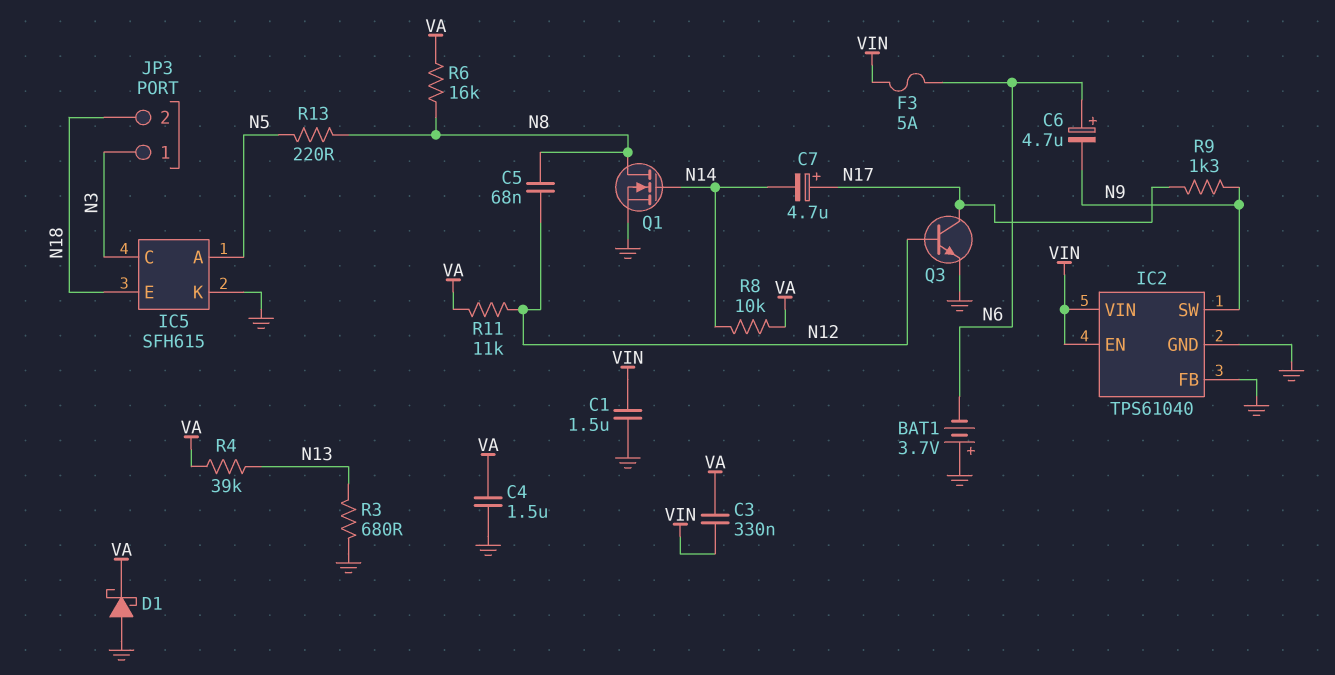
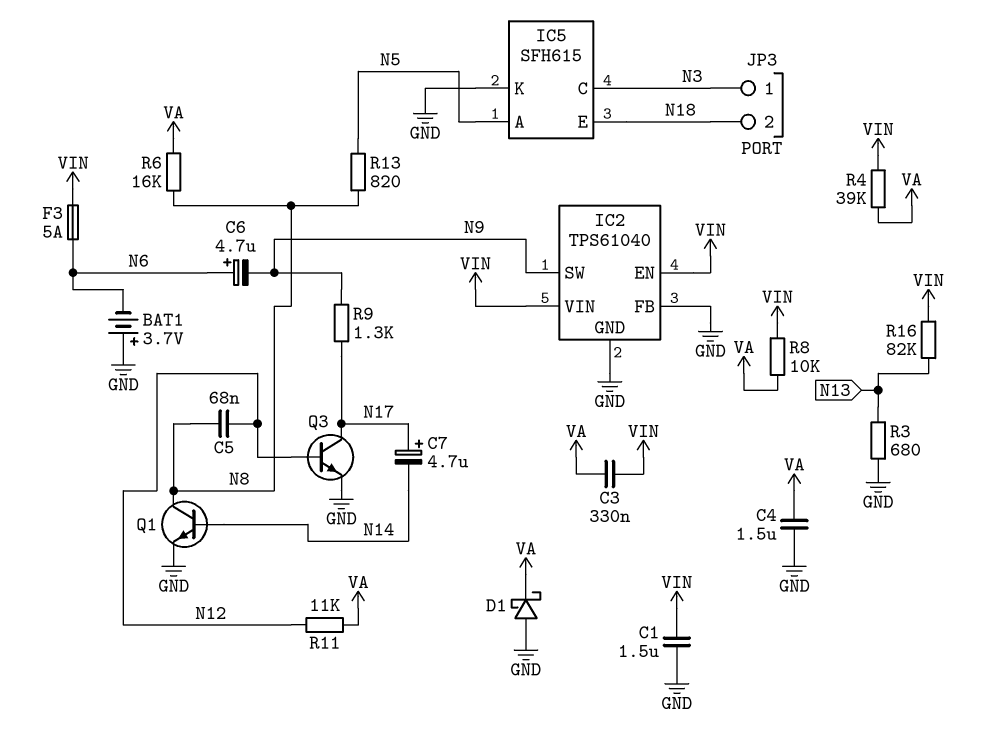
Q1: NMOS (G N14, D N8, S GND) -> NPN (B N14, C N8, E GND)
R4: 39k (N13, VA) -> 39k (VA, VIN)
R8: 10k (N14, VA) -> 10k (VA, VIN)
R13: 220 (N5, N8) -> 820 (N5, N8)
R16: none -> 82k (N13, VIN)

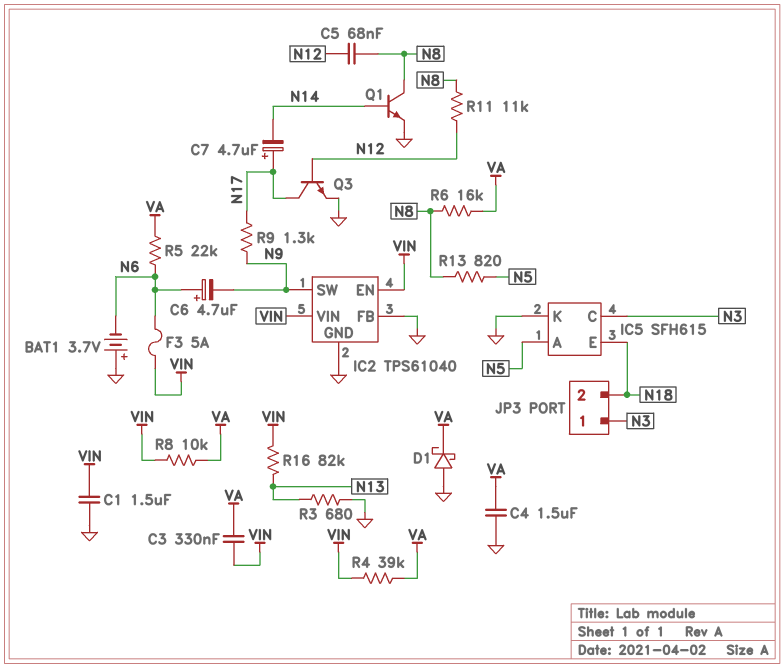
R5: none -> 22k (N6, VA)
R11: 11k (N12, VA) -> 11k (N8, N12)

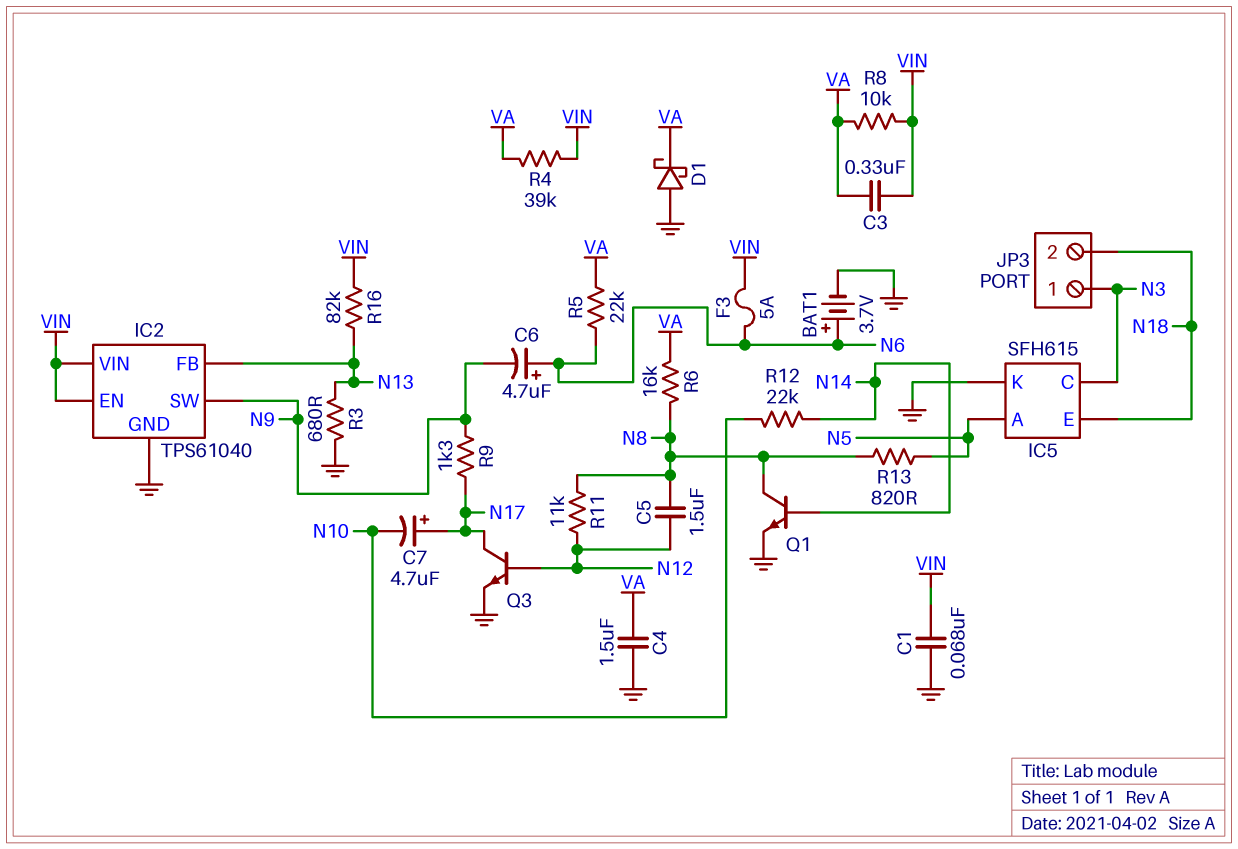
BAT1: 3.7V (plus GND, minus N6) -> 3.7V (plus N6, minus GND)
C1: 1.5uF (GND, VIN) -> 68nF (GND, VIN)
C5: 68nF (N8, N12) -> 1.5uF (N8, N12)
C7: 4.7uF (plus N17, minus N14) -> 4.7uF (plus N17, minus N10)
IC2 pin FB: GND -> N13
R12: none -> 22k (N10, N14)

